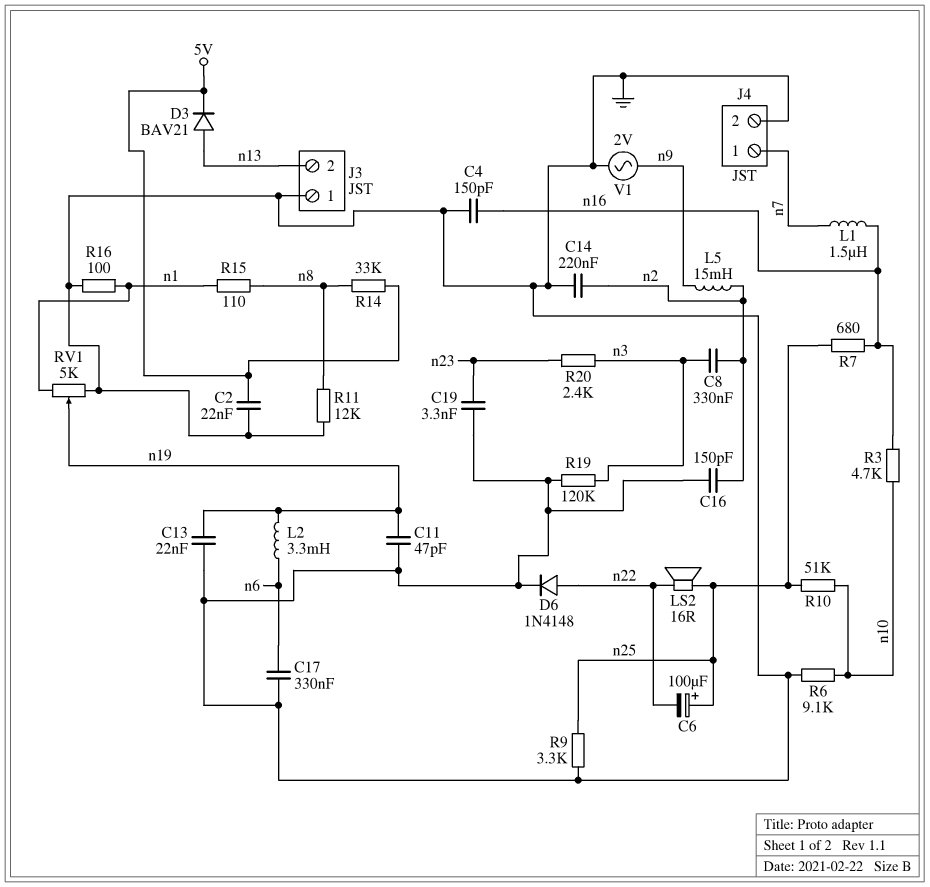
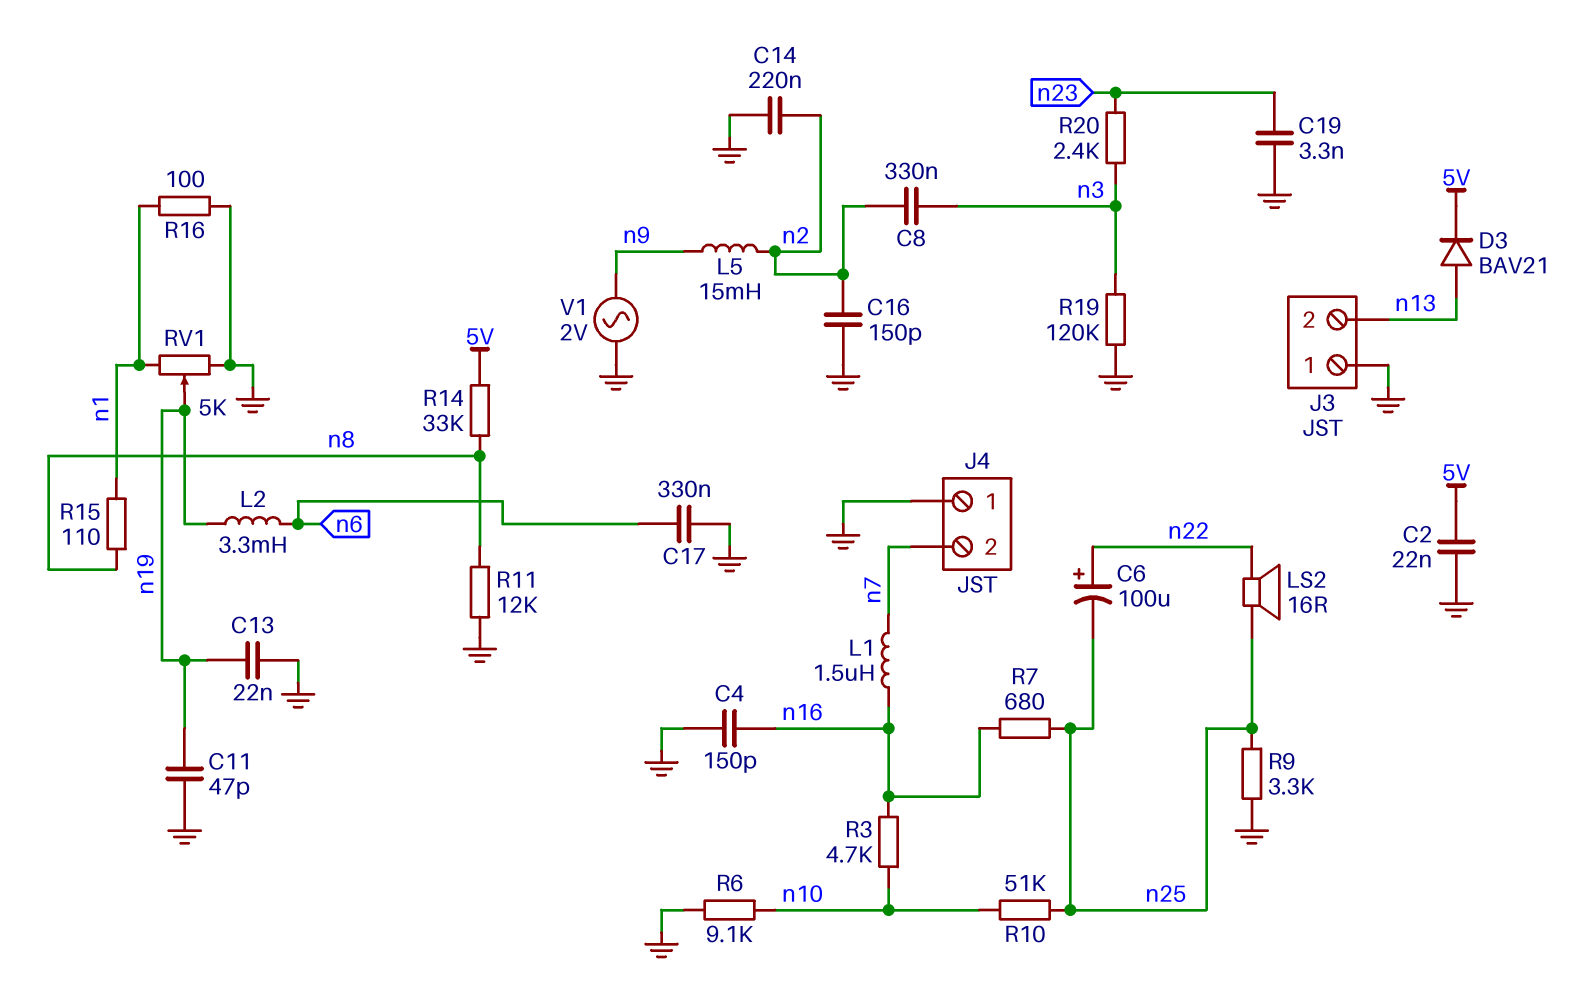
C6: 100uF (plus n25, minus n22) -> 100uF (plus n22, minus n25)
D6: diode 1N4148 (A n22, K GND) -> none
J4 pin 1: n7 -> GND
J4 pin 2: GND -> n7

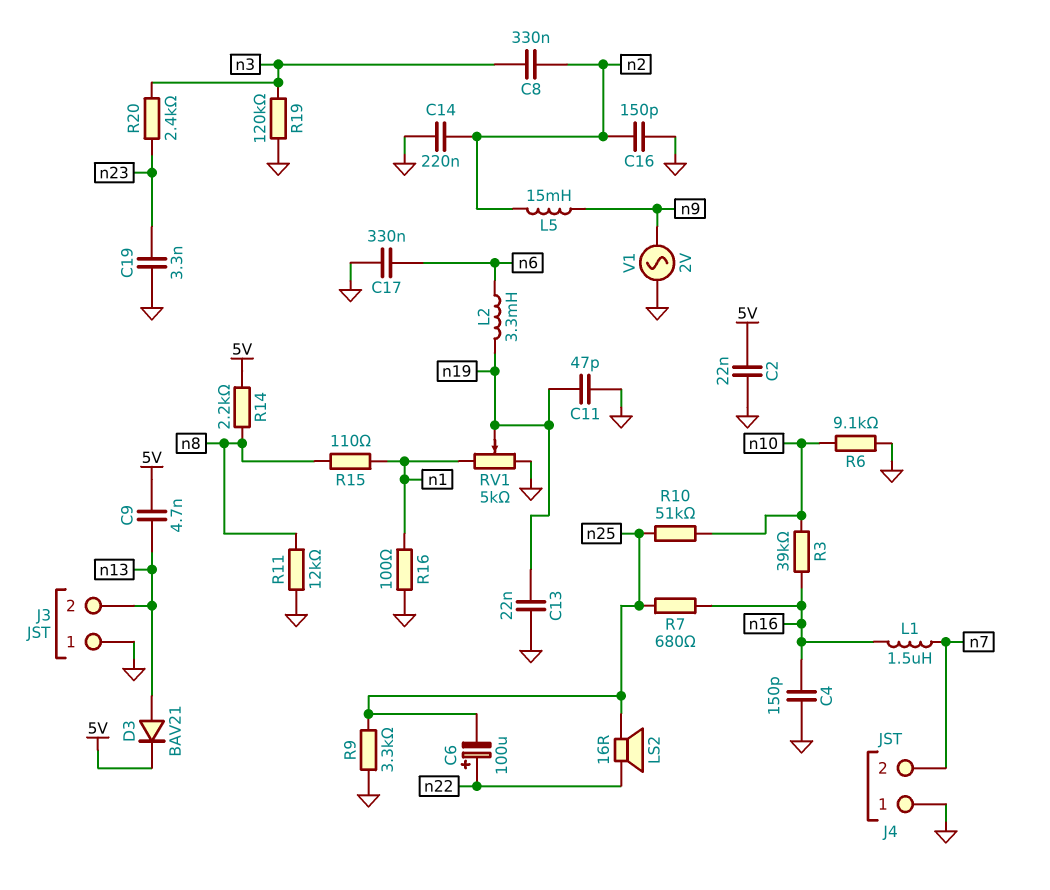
C9: none -> 4.7nF (5V, n13)
R3: 4.7k (n10, n16) -> 39k (n10, n16)
R14: 33k (5V, n8) -> 2.2k (5V, n8)

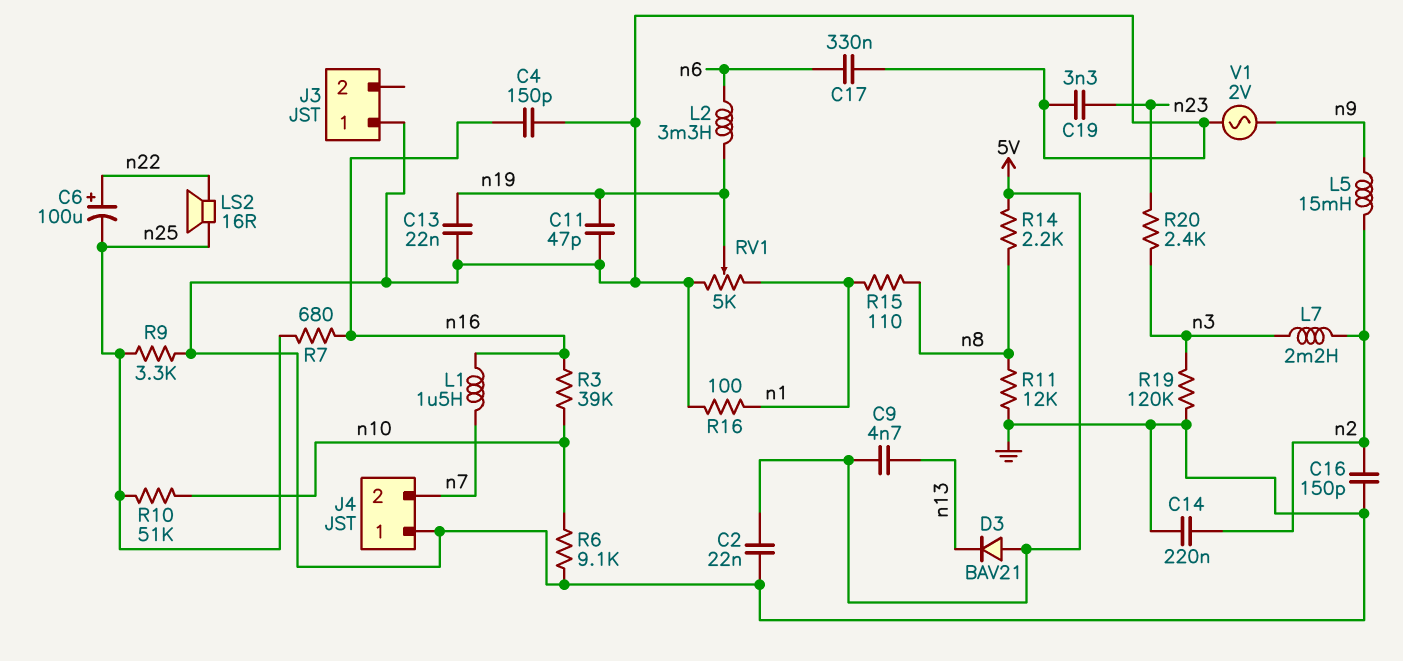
C8: 330nF (n2, n3) -> none
D3: diode BAV21 (A n13, K 5V) -> diode BAV21 (A 5V, K n13)
J3 pin 2: n13 -> none
L7: none -> 2.2mH (n2, n3)

